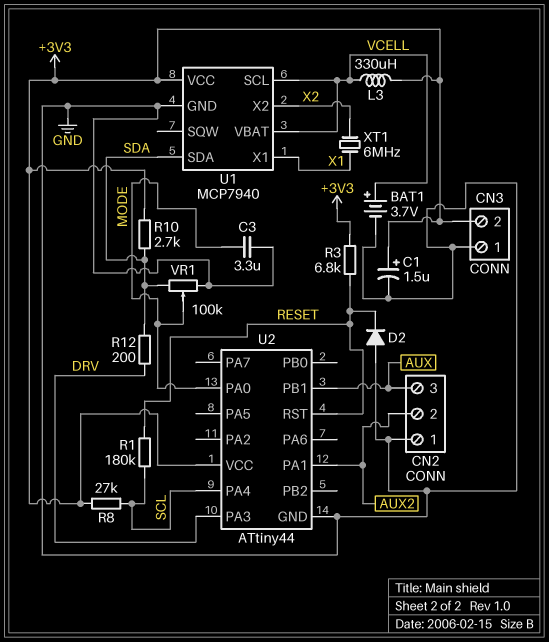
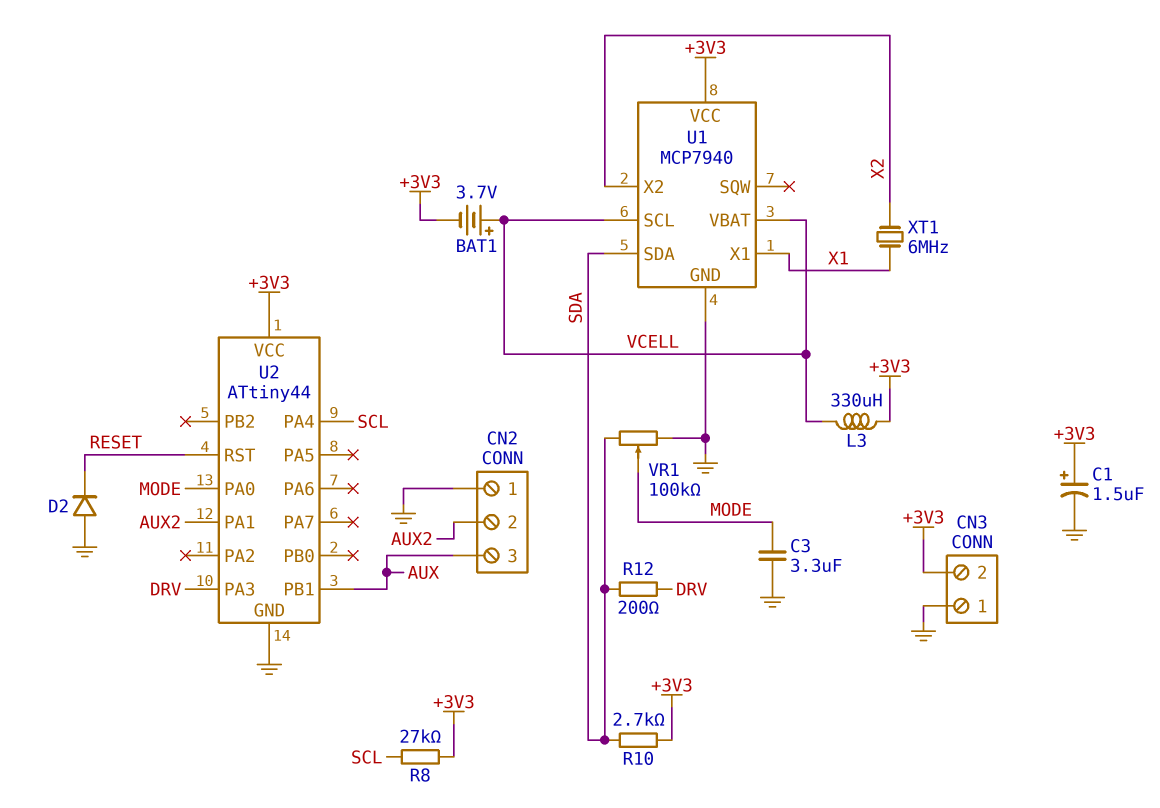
BAT1: 3.7V (plus VCELL, minus GND) -> 3.7V (plus VCELL, minus +3V3)
R1: 180k (RESET, SCL) -> none
R3: 6.8k (+3V3, RESET) -> none

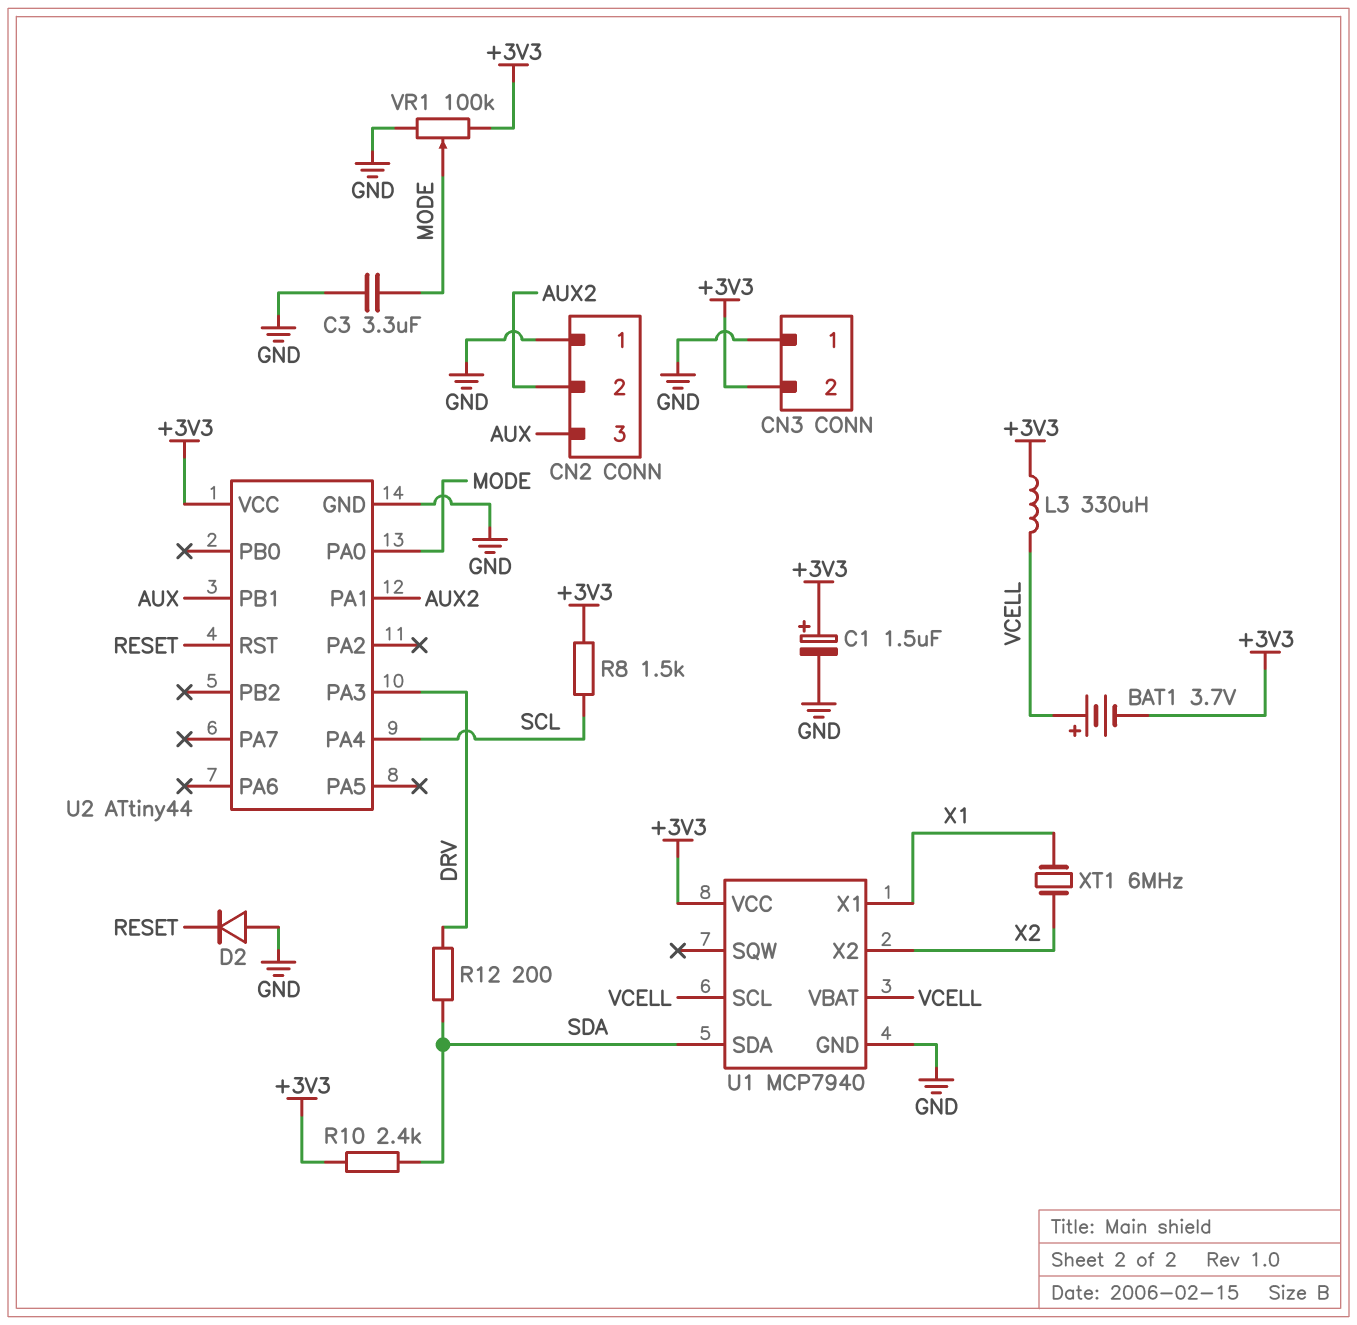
R8: 27k (+3V3, SCL) -> 1.5k (+3V3, SCL)
R10: 2.7k (+3V3, SDA) -> 2.4k (+3V3, SDA)
VR1: 100k (GND, SDA, wiper MODE) -> 100k (+3V3, GND, wiper MODE)

